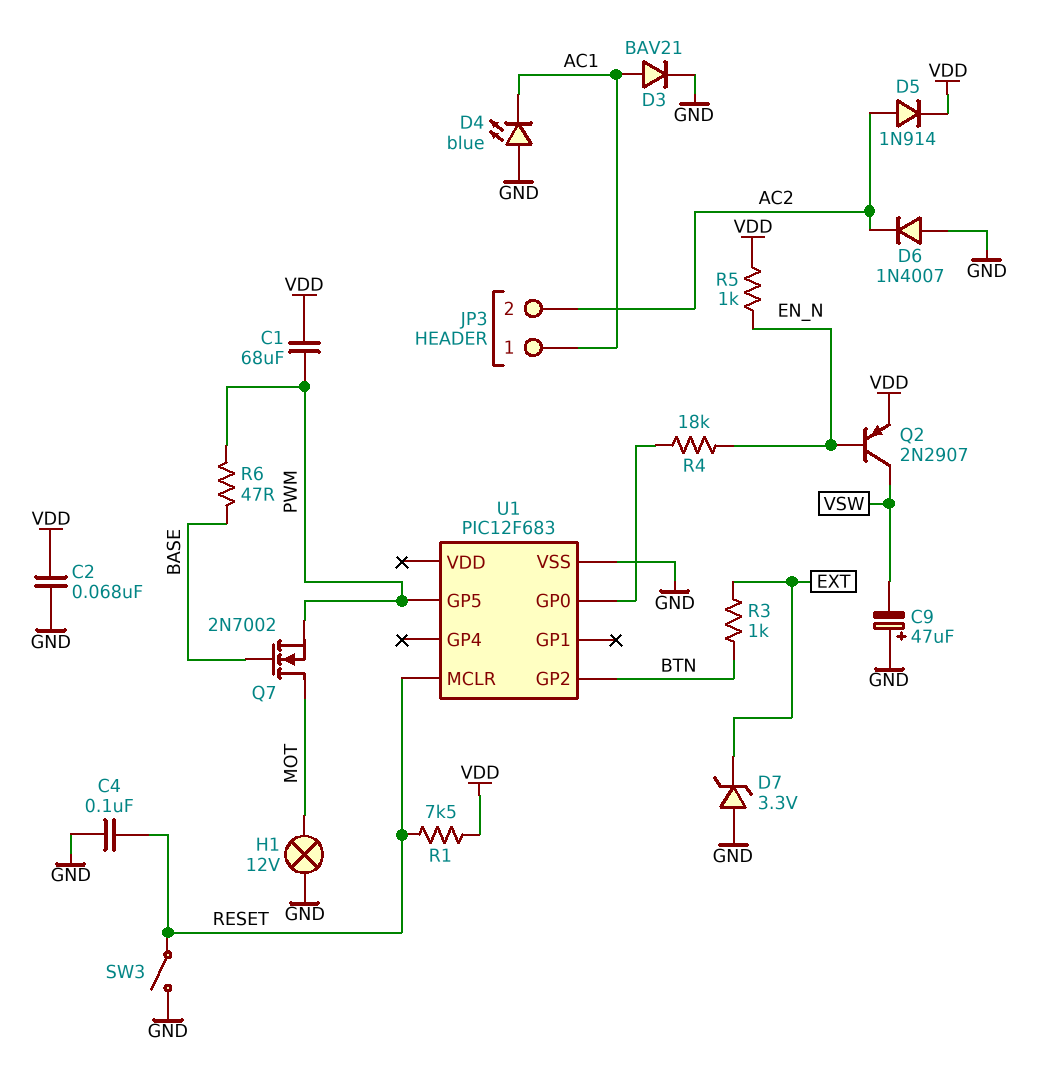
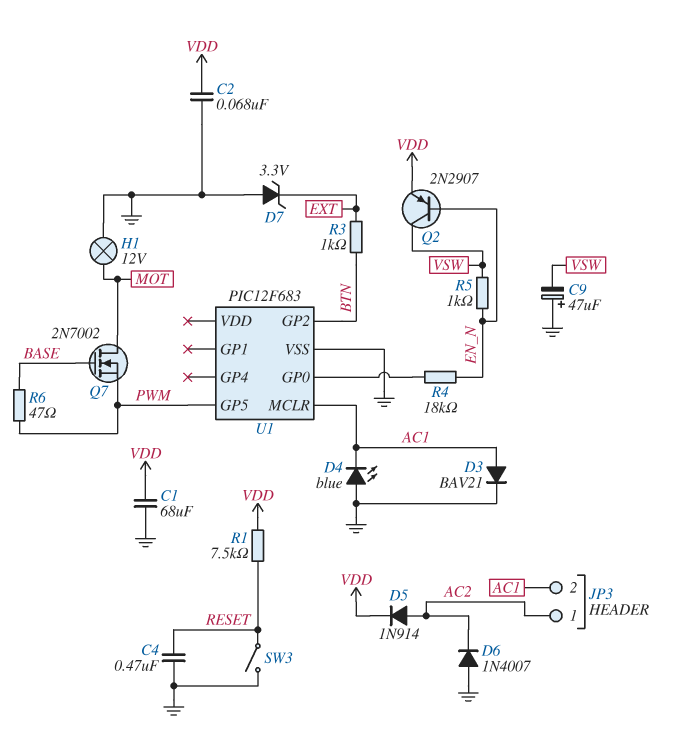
C1: 68uF (PWM, VDD) -> 68uF (GND, VDD)
C4: 100nF (GND, RESET) -> 470nF (GND, RESET)
JP3 pin 1: AC1 -> AC2
JP3 pin 2: AC2 -> AC1
R5: 1k (EN_N, VDD) -> 1k (EN_N, VSW)
U1 pin MCLR: RESET -> AC1

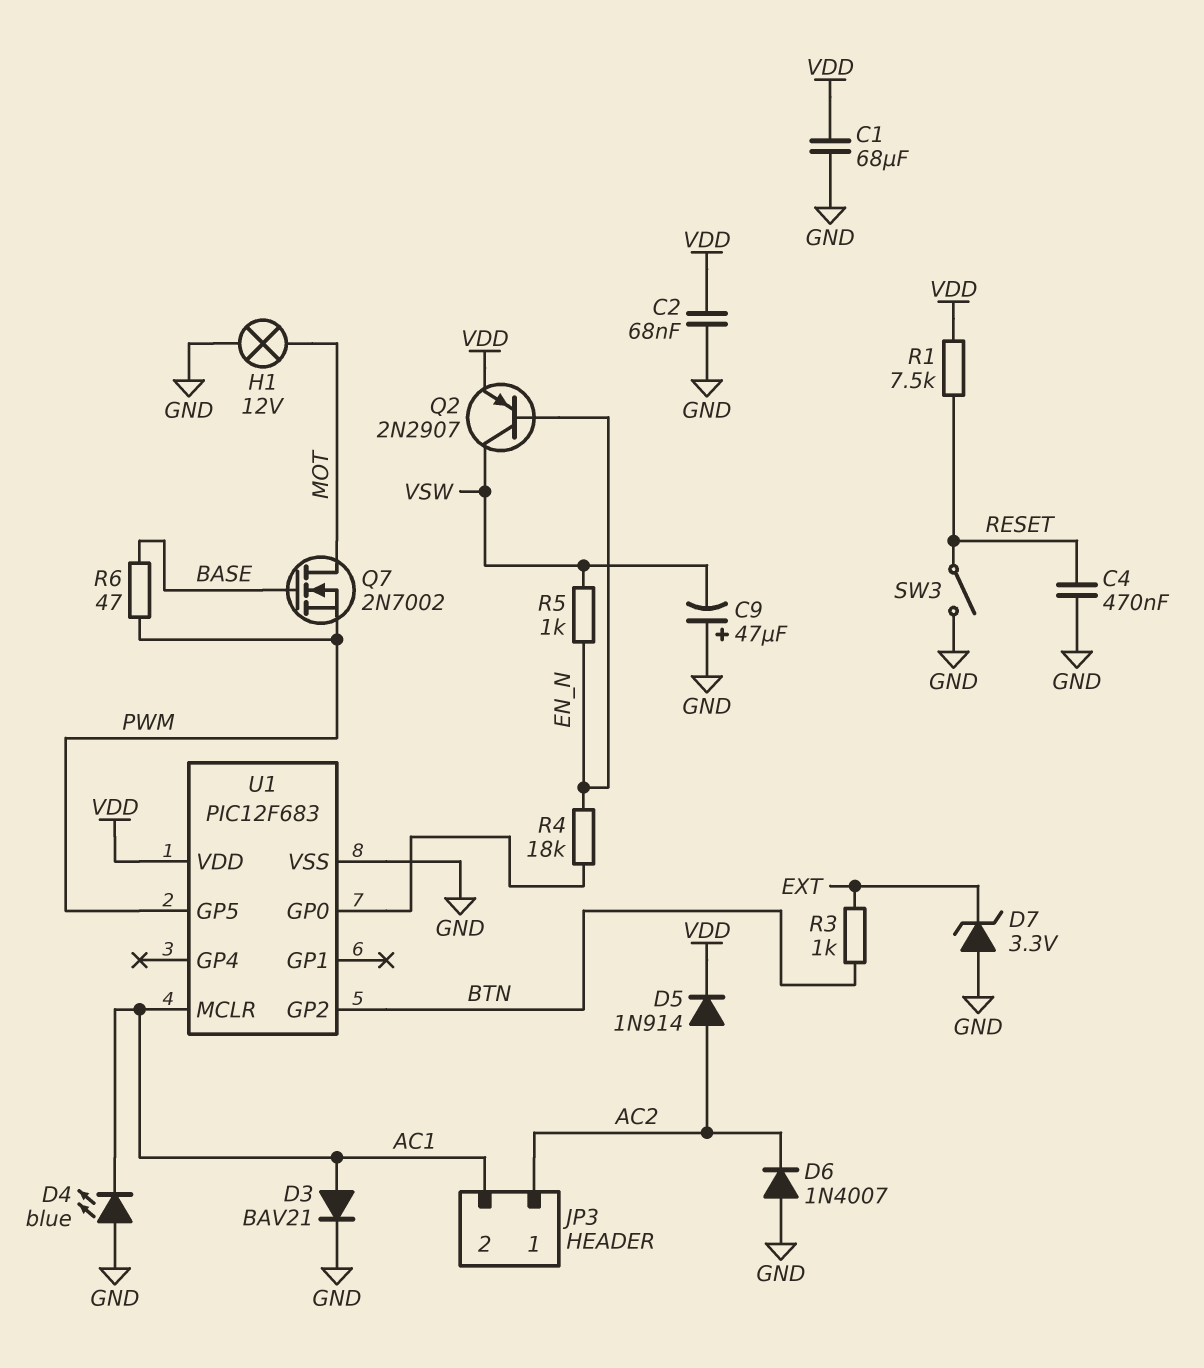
U1 pin VDD: none -> VDD

